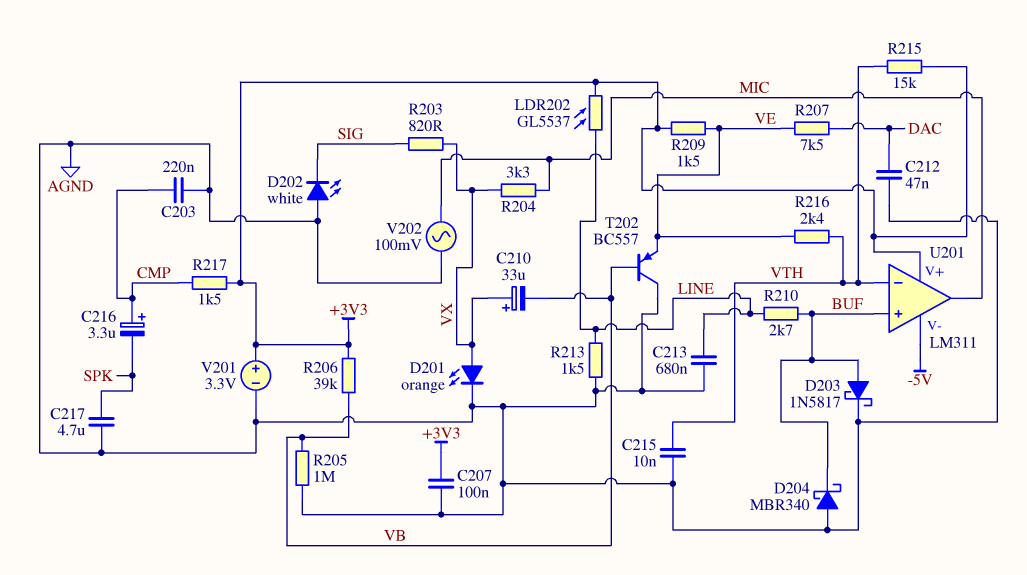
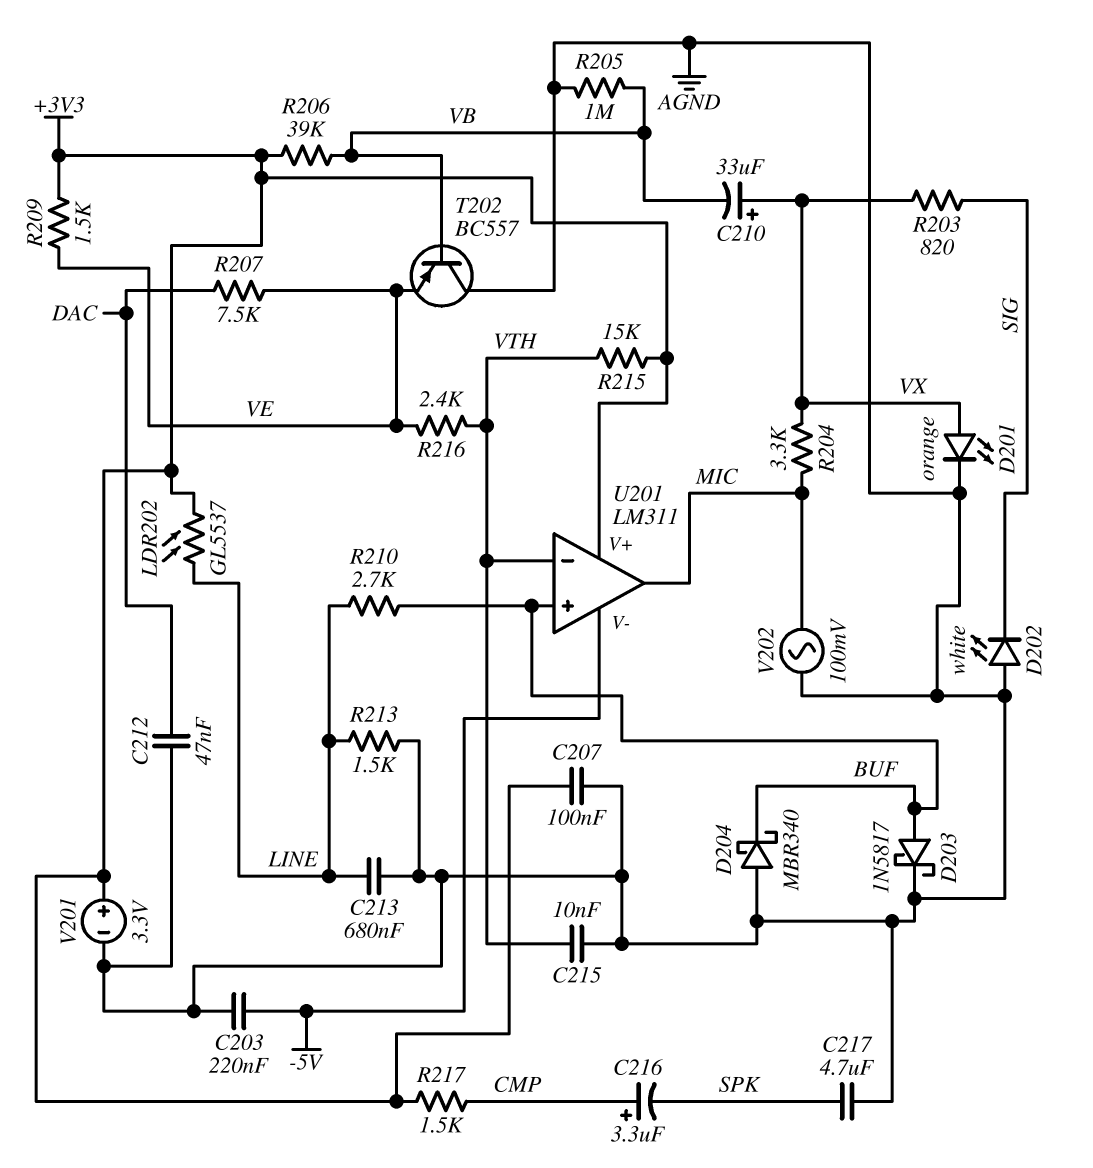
C203: 220nF (AGND, CMP) -> 220nF (-5V, AGND)

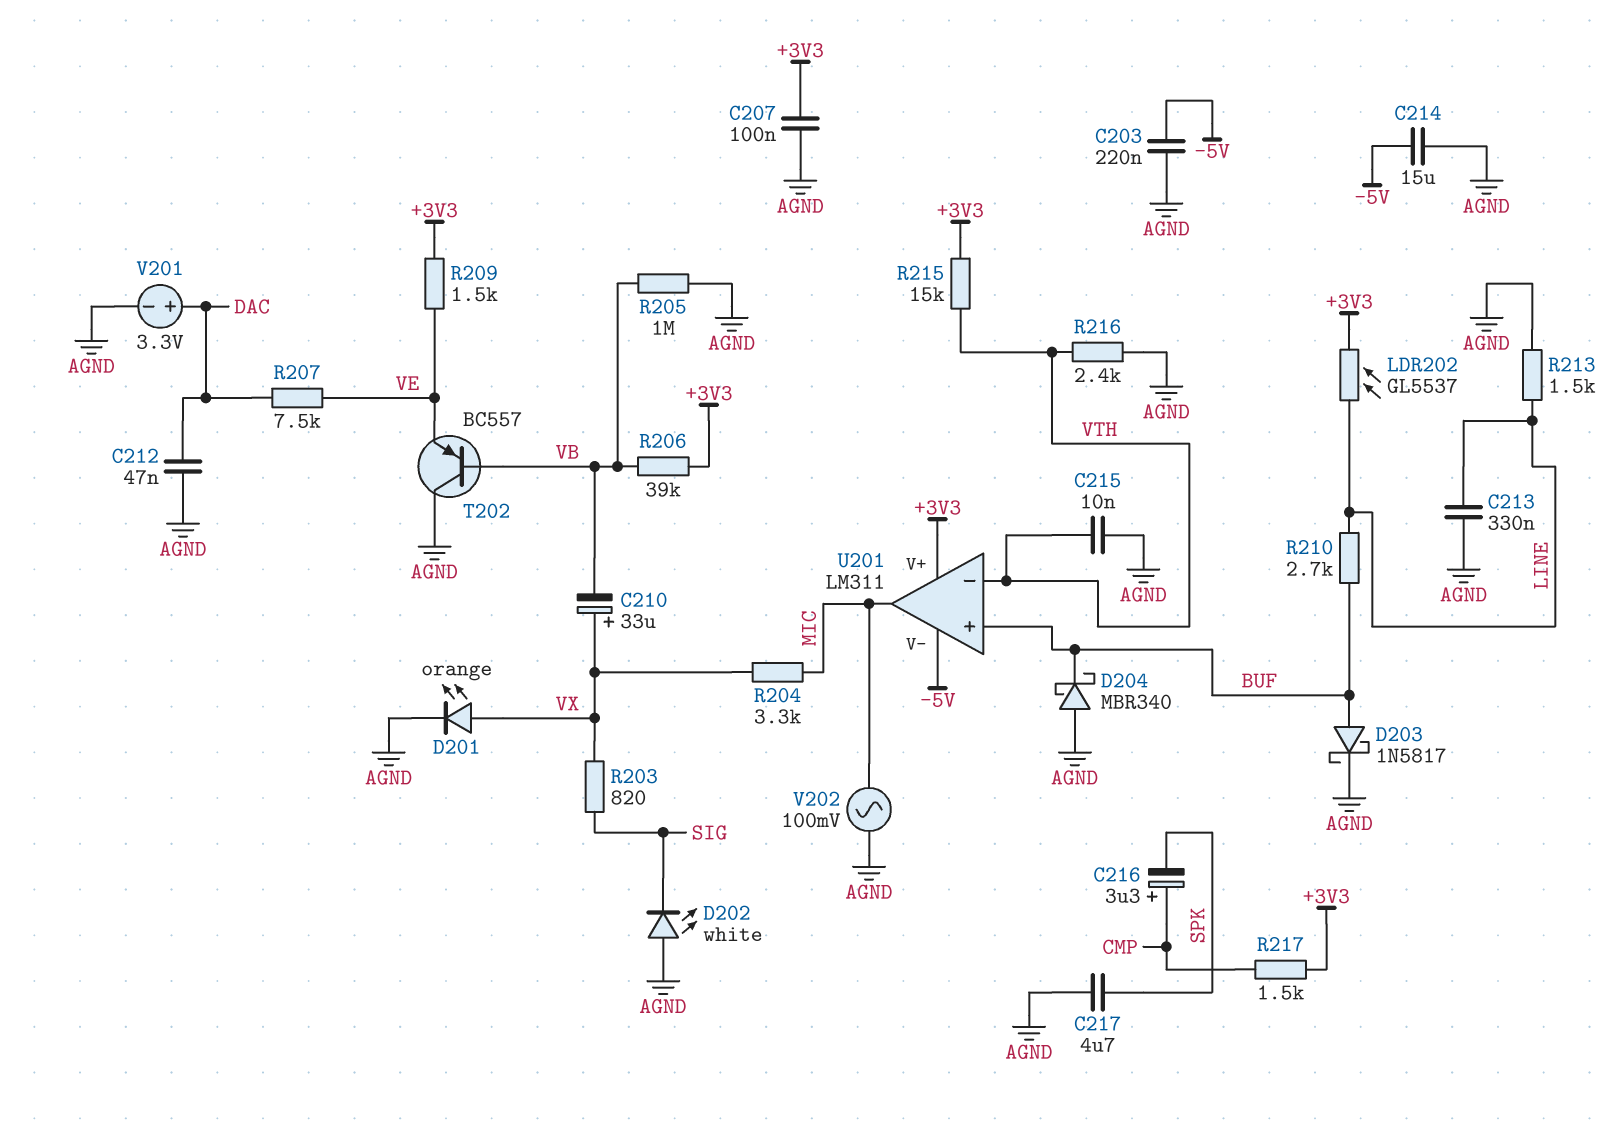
C213: 680nF (AGND, LINE) -> 330nF (AGND, LINE)
C214: none -> 15uF (-5V, AGND)
R216: 2.4k (VE, VTH) -> 2.4k (AGND, VTH)
V201: 3.3V (plus +3V3, minus AGND) -> 3.3V (plus DAC, minus AGND)

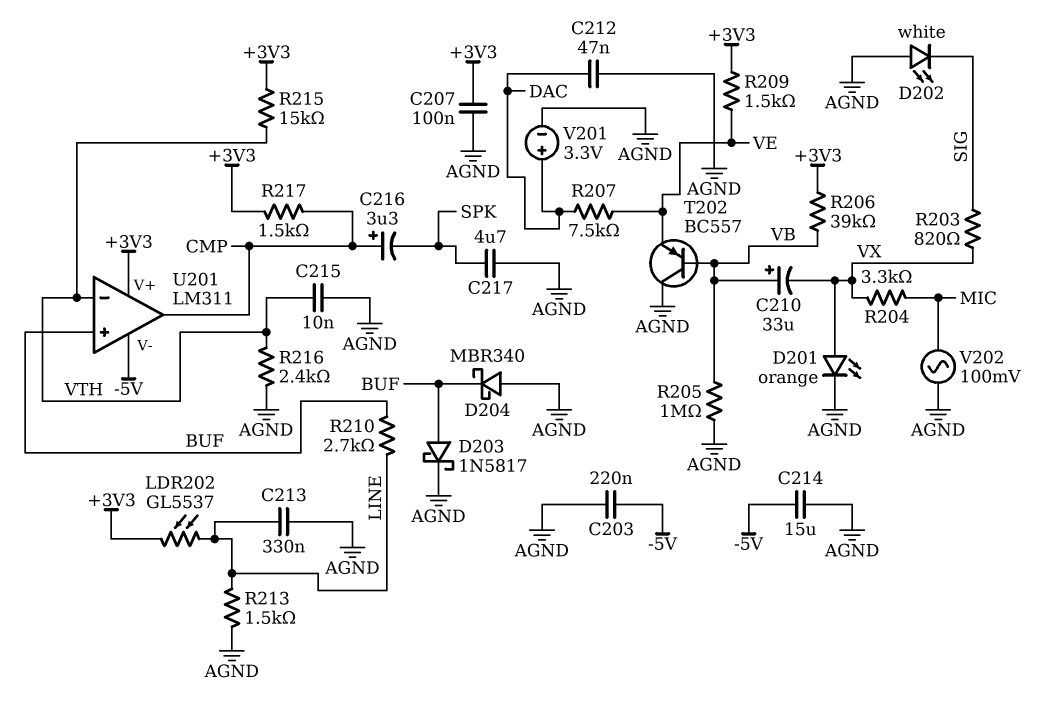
C210: 33uF (plus VX, minus VB) -> 33uF (plus VB, minus VX)
U201 pin out: MIC -> CMP

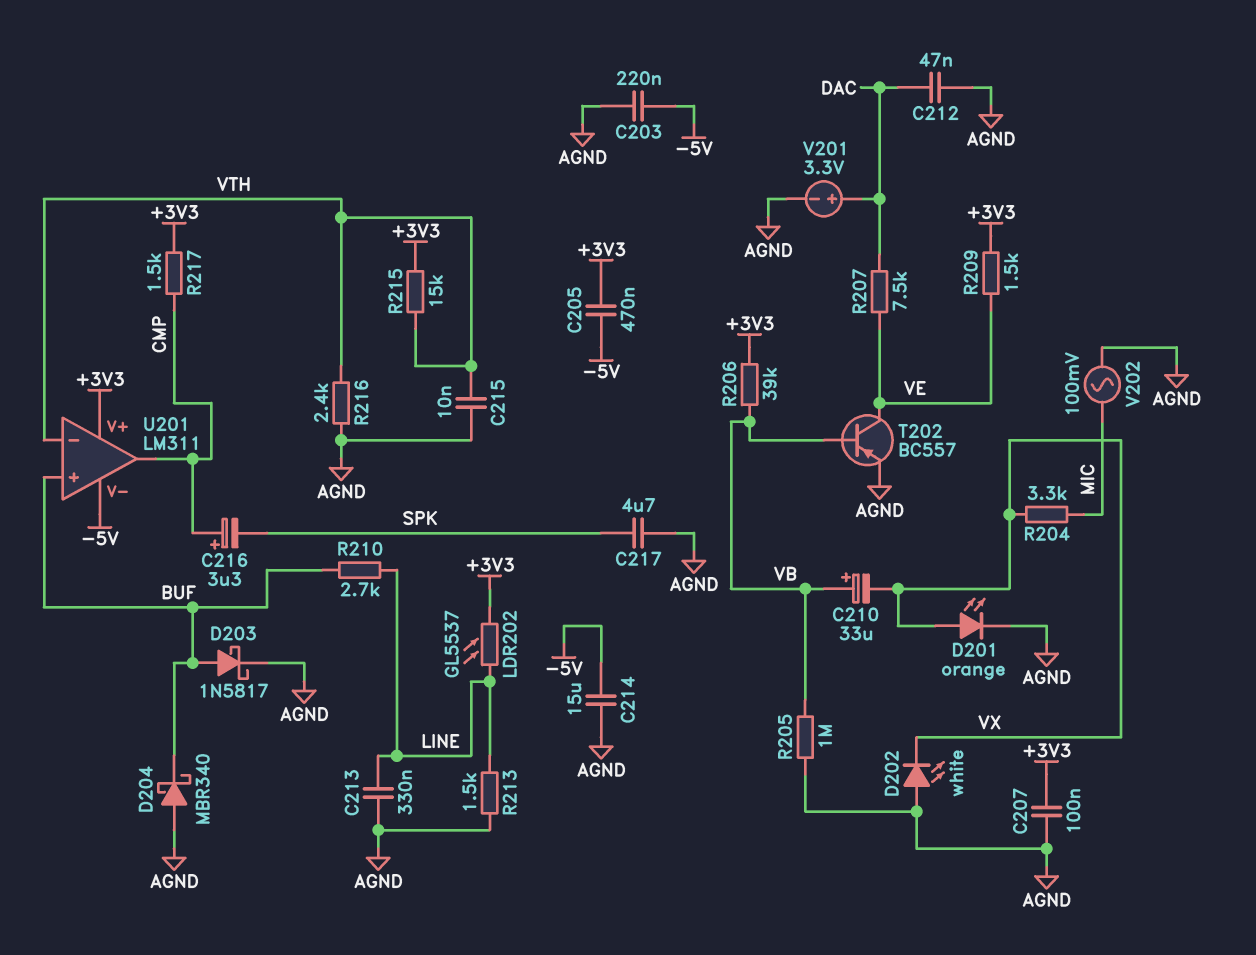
C205: none -> 470nF (+3V3, -5V)
D202: LED white (A AGND, K SIG) -> LED white (A AGND, K VX)
R203: 820 (SIG, VX) -> none
T202: PNP BC557 (B VB, C AGND, E VE) -> PNP BC557 (B VB, C VE, E AGND)

